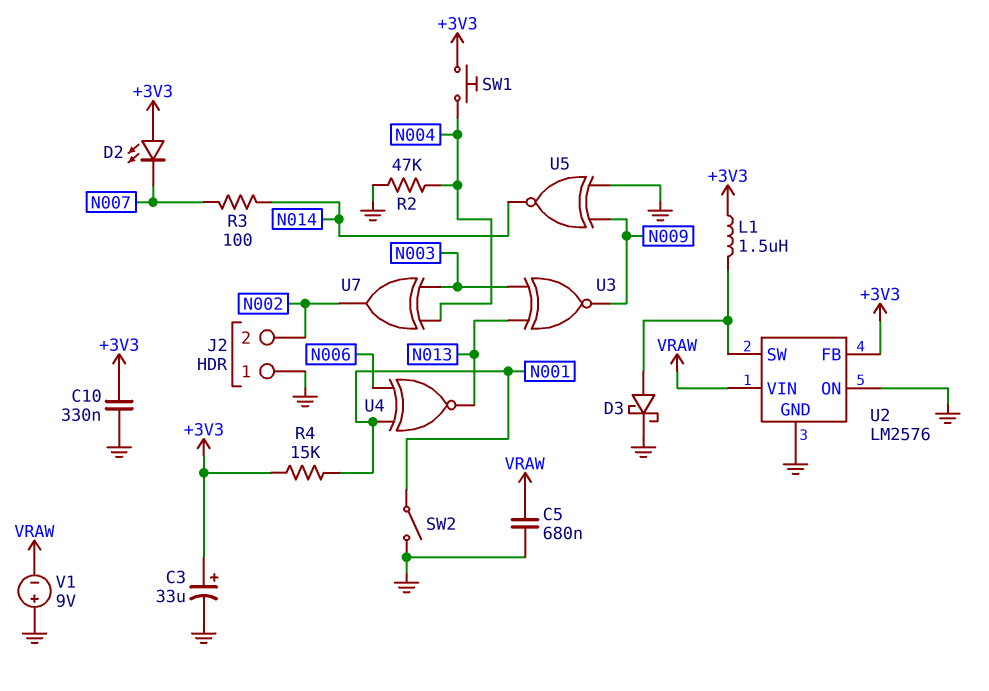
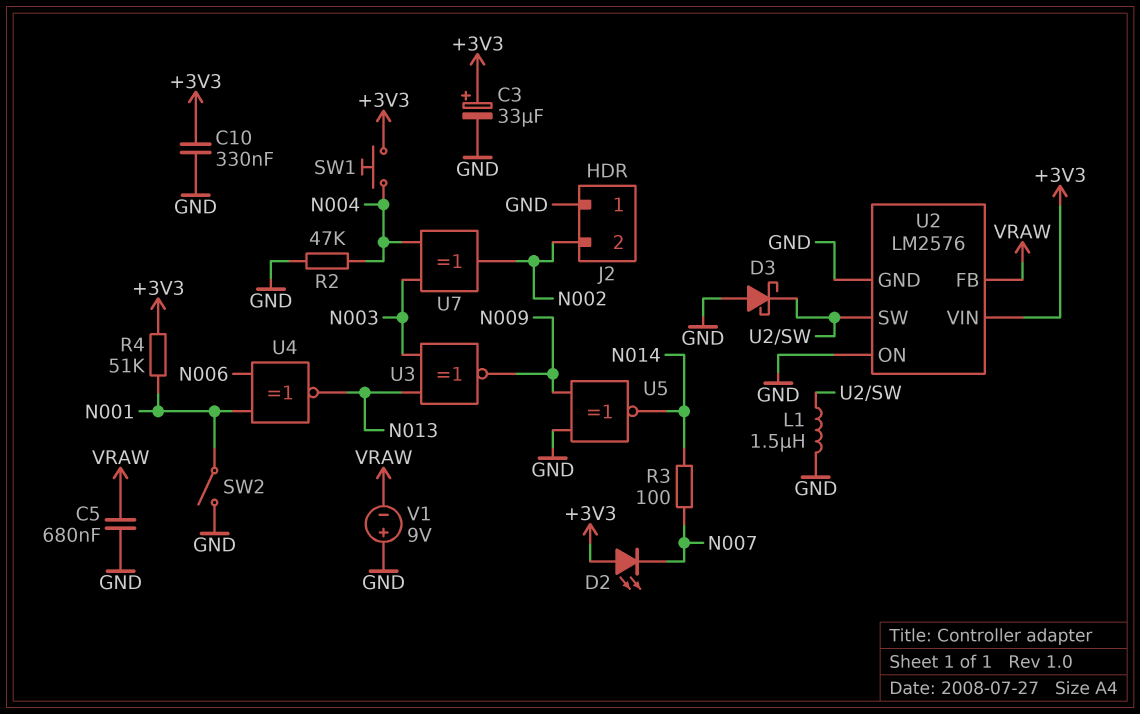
D3: schottky (A U2/SW, K GND) -> schottky (A GND, K U2/SW)
L1: 1.5uH (+3V3, U2/SW) -> 1.5uH (GND, U2/SW)
R4: 15k (+3V3, N001) -> 51k (+3V3, N001)
U2 pin FB: +3V3 -> VRAW
U2 pin VIN: VRAW -> +3V3

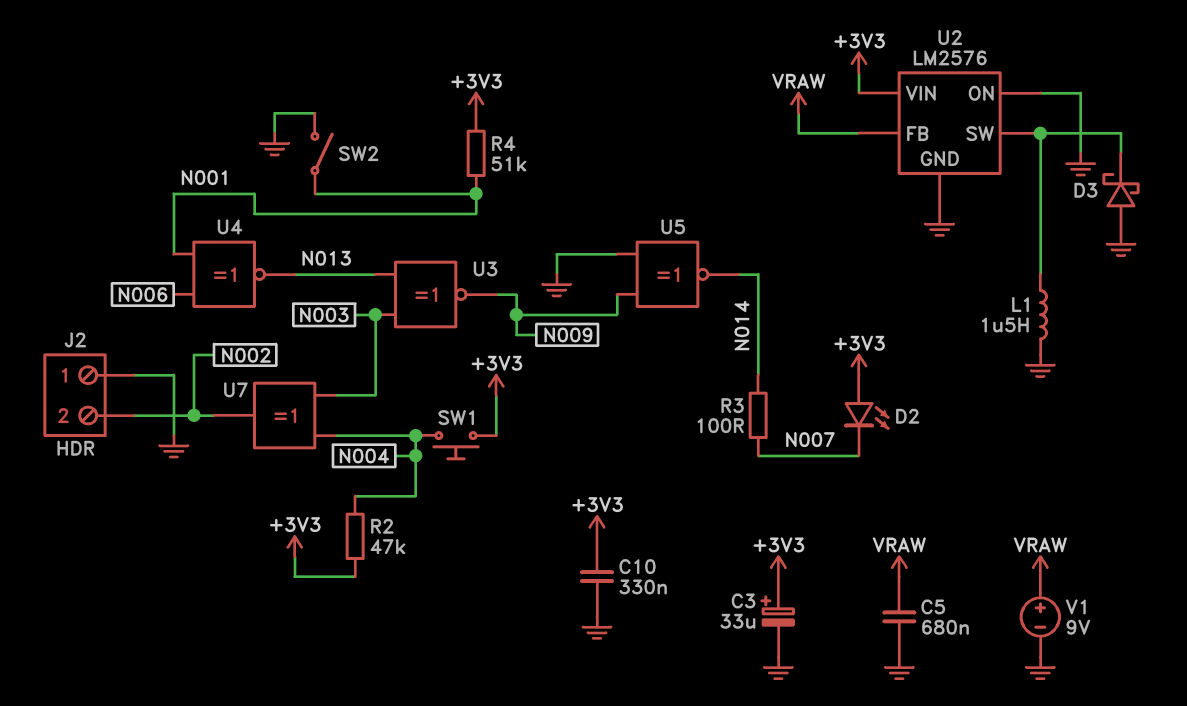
R2: 47k (GND, N004) -> 47k (+3V3, N004)
V1: 9V (plus GND, minus VRAW) -> 9V (plus VRAW, minus GND)

